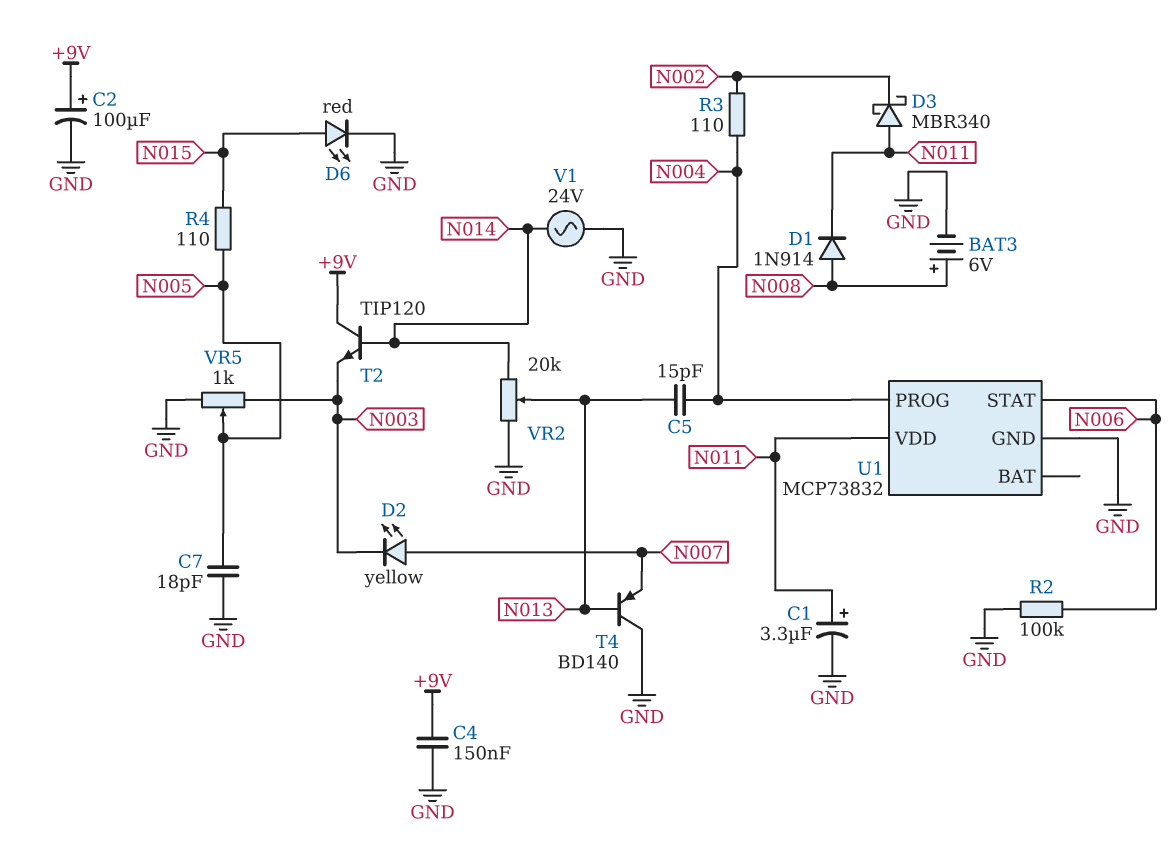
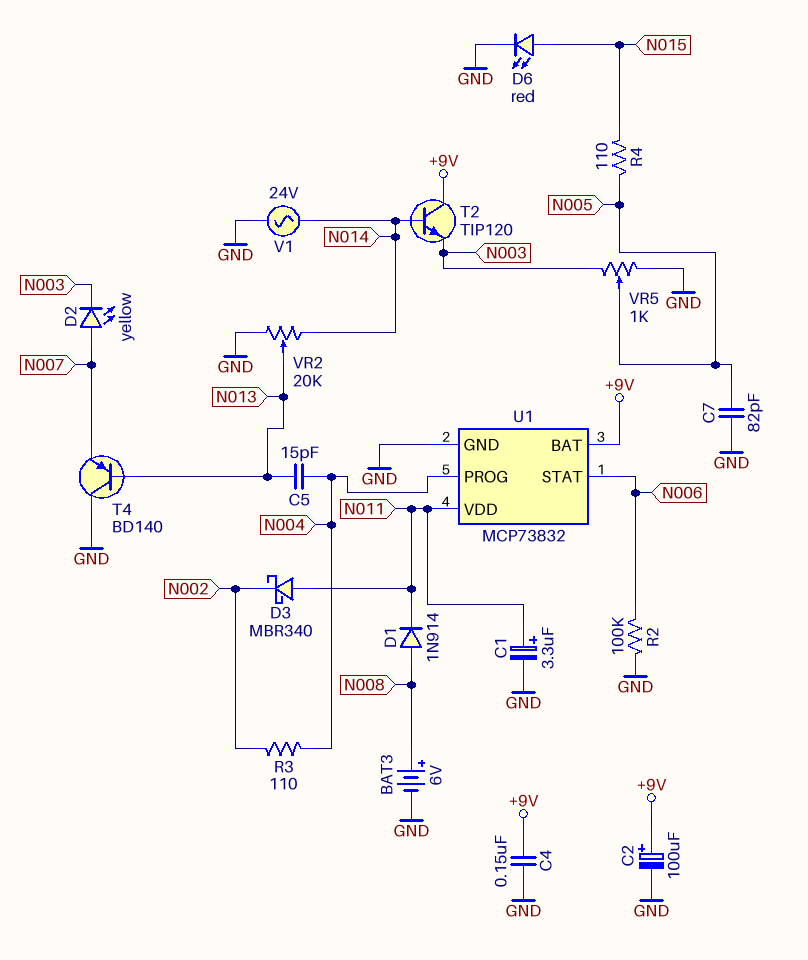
C7: 18pF (GND, N005) -> 82pF (GND, N005)
U1 pin BAT: none -> +9V

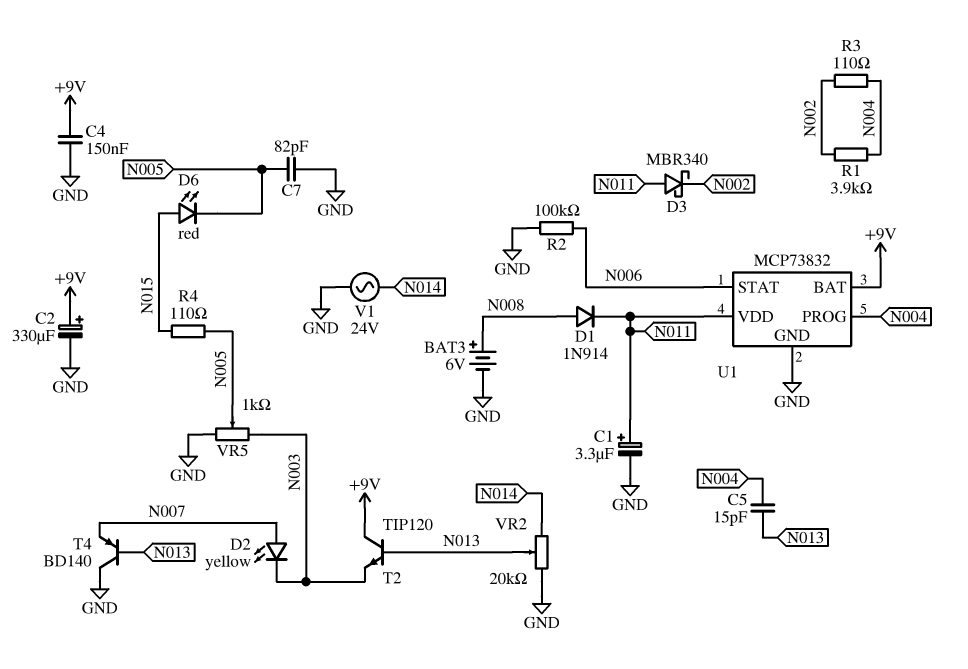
C2: 100uF (plus +9V, minus GND) -> 330uF (plus +9V, minus GND)
D6: LED red (A N015, K GND) -> LED red (A N015, K N005)
R1: none -> 3.9k (N002, N004)
T2: NPN TIP120 (B N014, C +9V, E N003) -> NPN TIP120 (B N013, C +9V, E N003)

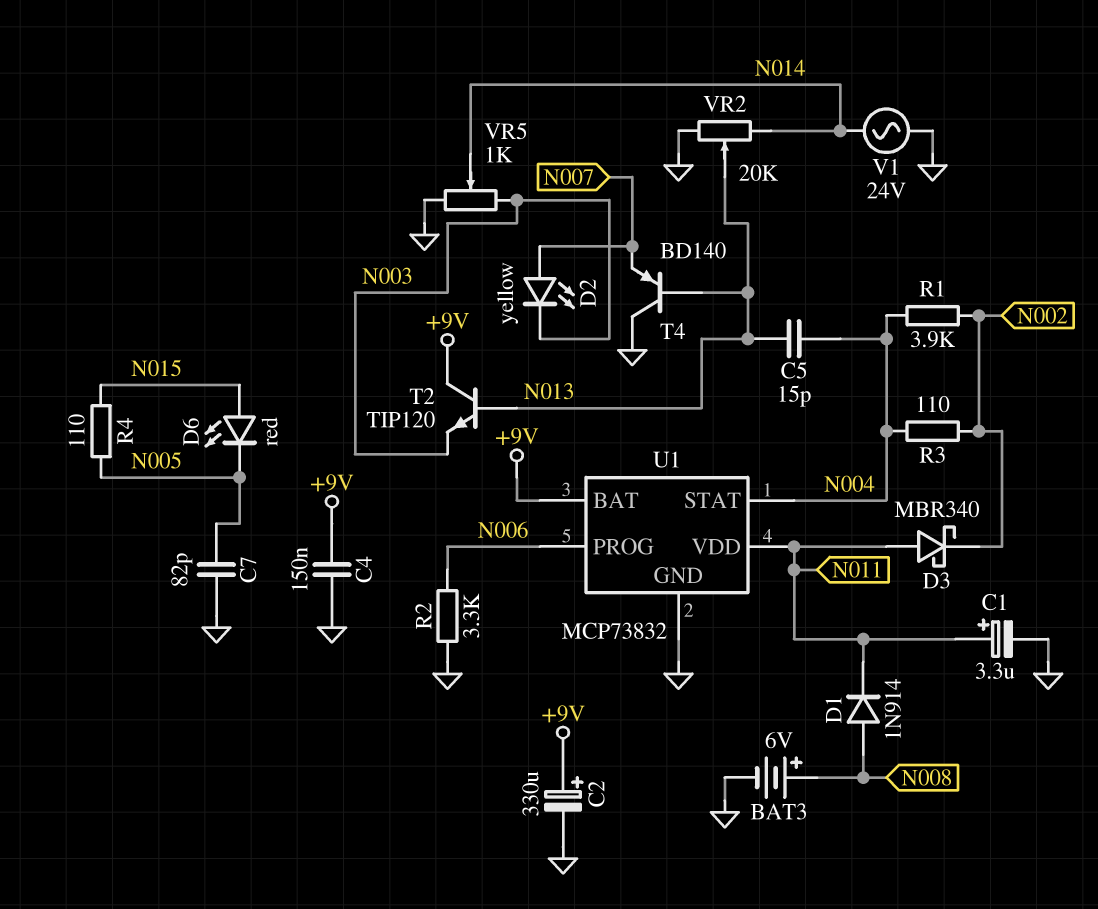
R2: 100k (GND, N006) -> 3.3k (GND, N006)
U1 pin PROG: N004 -> N006
U1 pin STAT: N006 -> N004
VR5: 1k (GND, N003, wiper N005) -> 1k (GND, N003, wiper N014)

